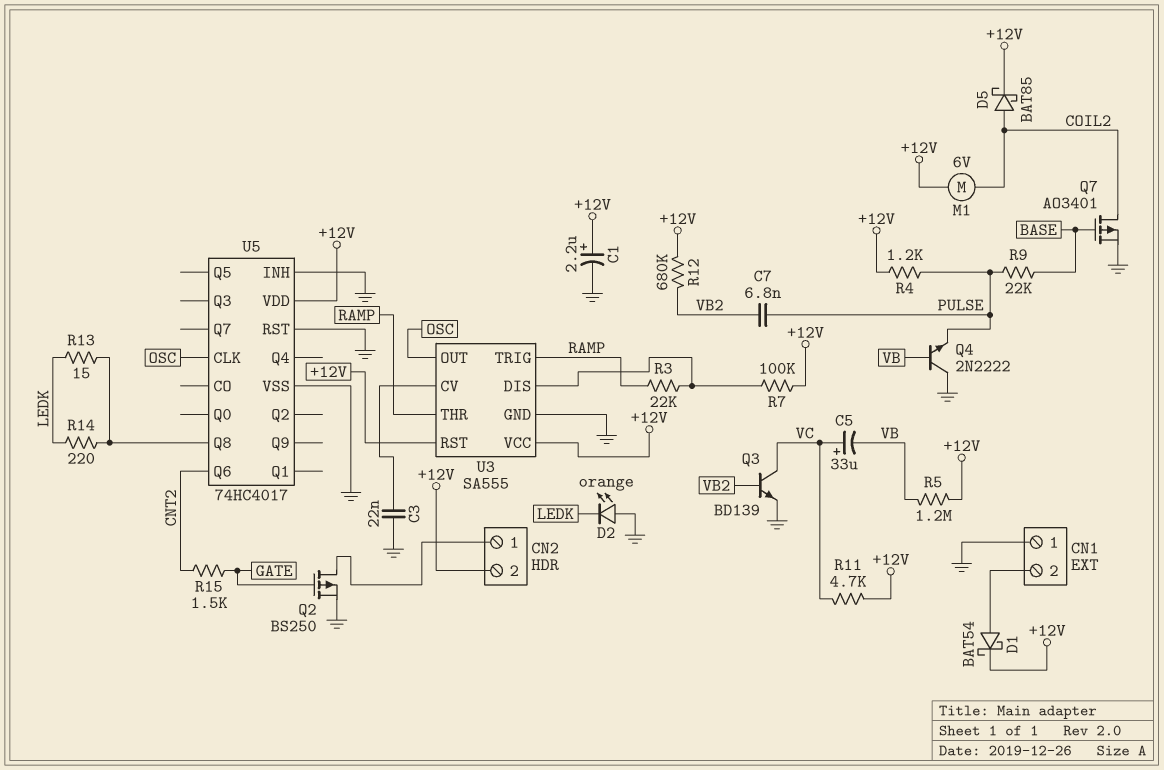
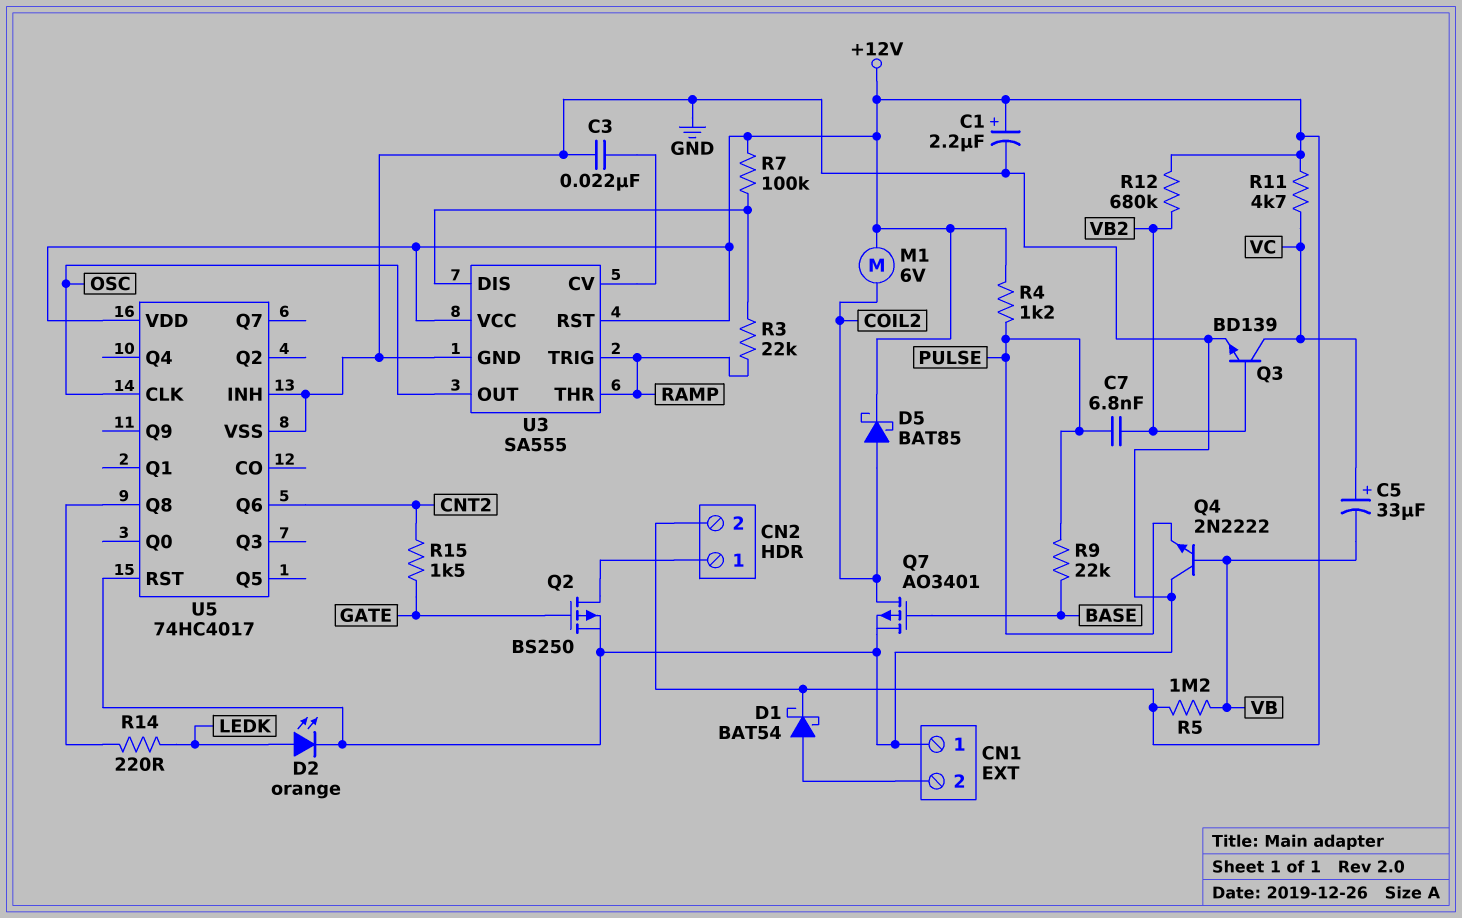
D2: LED orange (A GND, K LEDK) -> LED orange (A LEDK, K GND)
R13: 15 (LEDK, U5/Q8) -> none

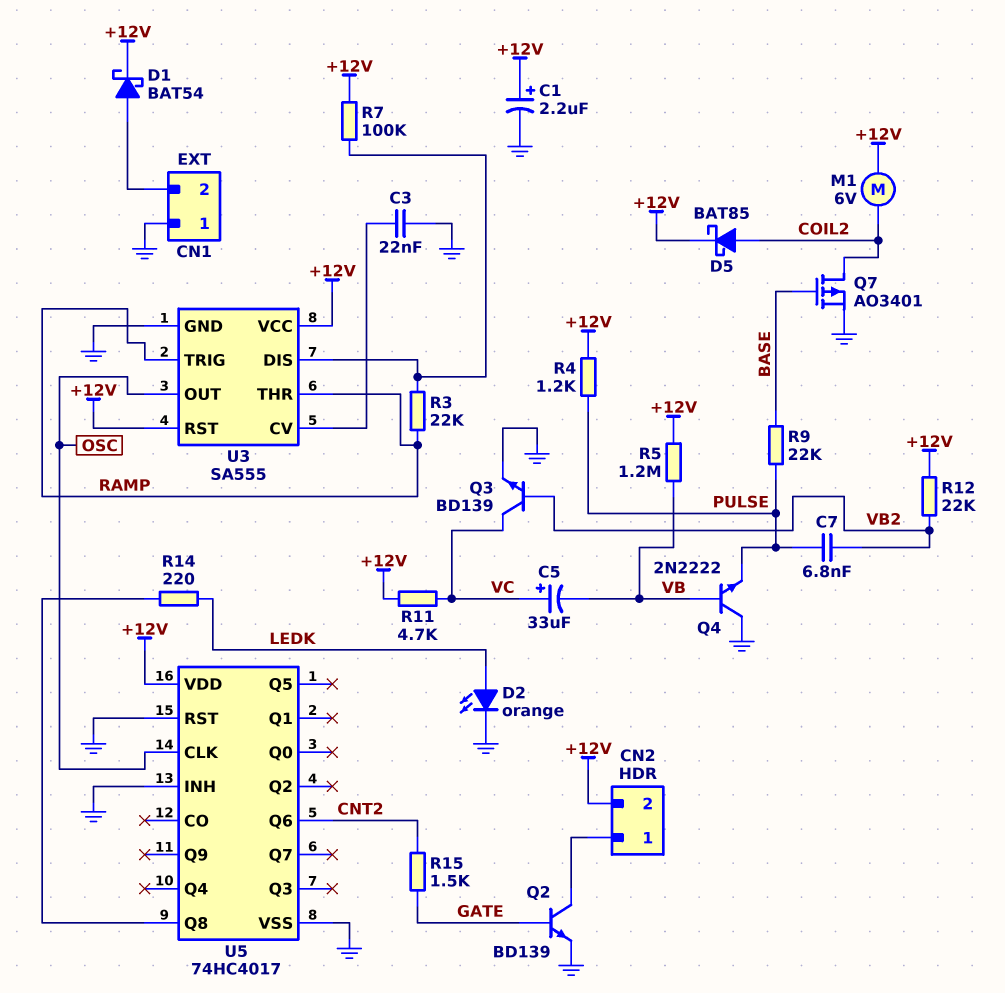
Q2: PMOS BS250 (G GATE, D CN2/1, S GND) -> NPN BD139 (B GATE, C CN2/1, E GND)
R12: 680k (+12V, VB2) -> 22k (+12V, VB2)

